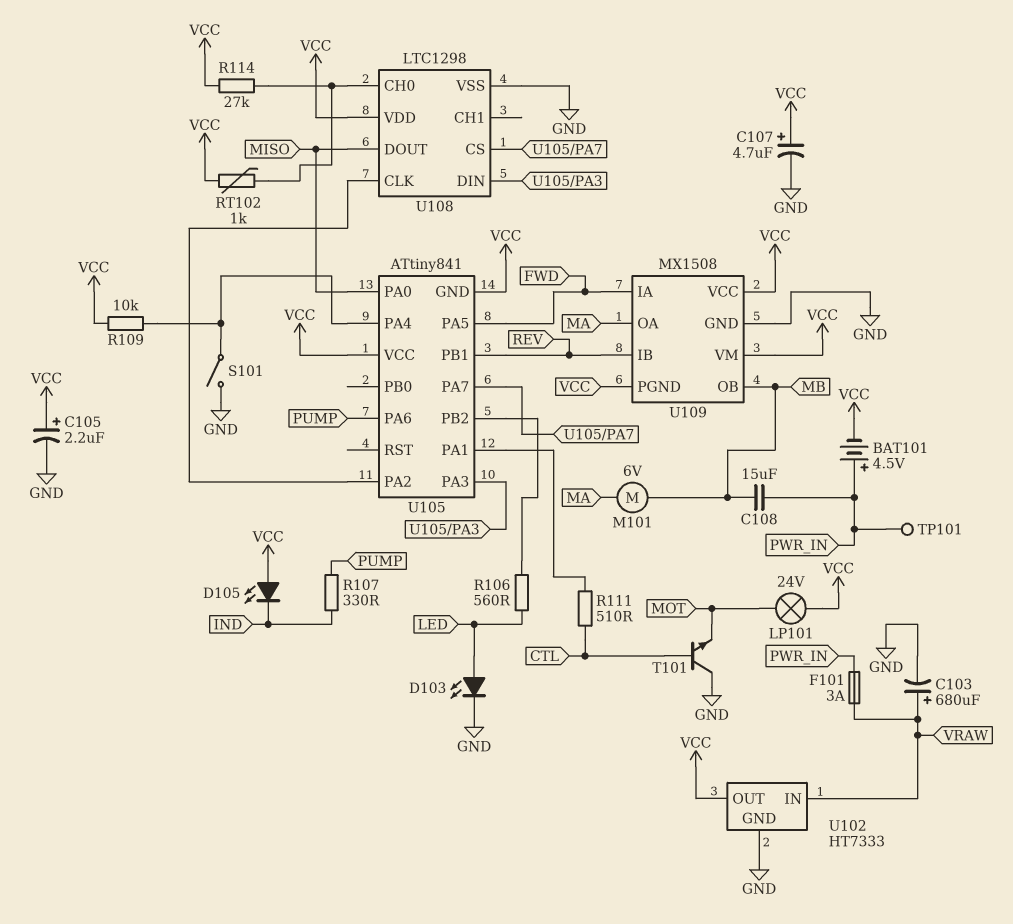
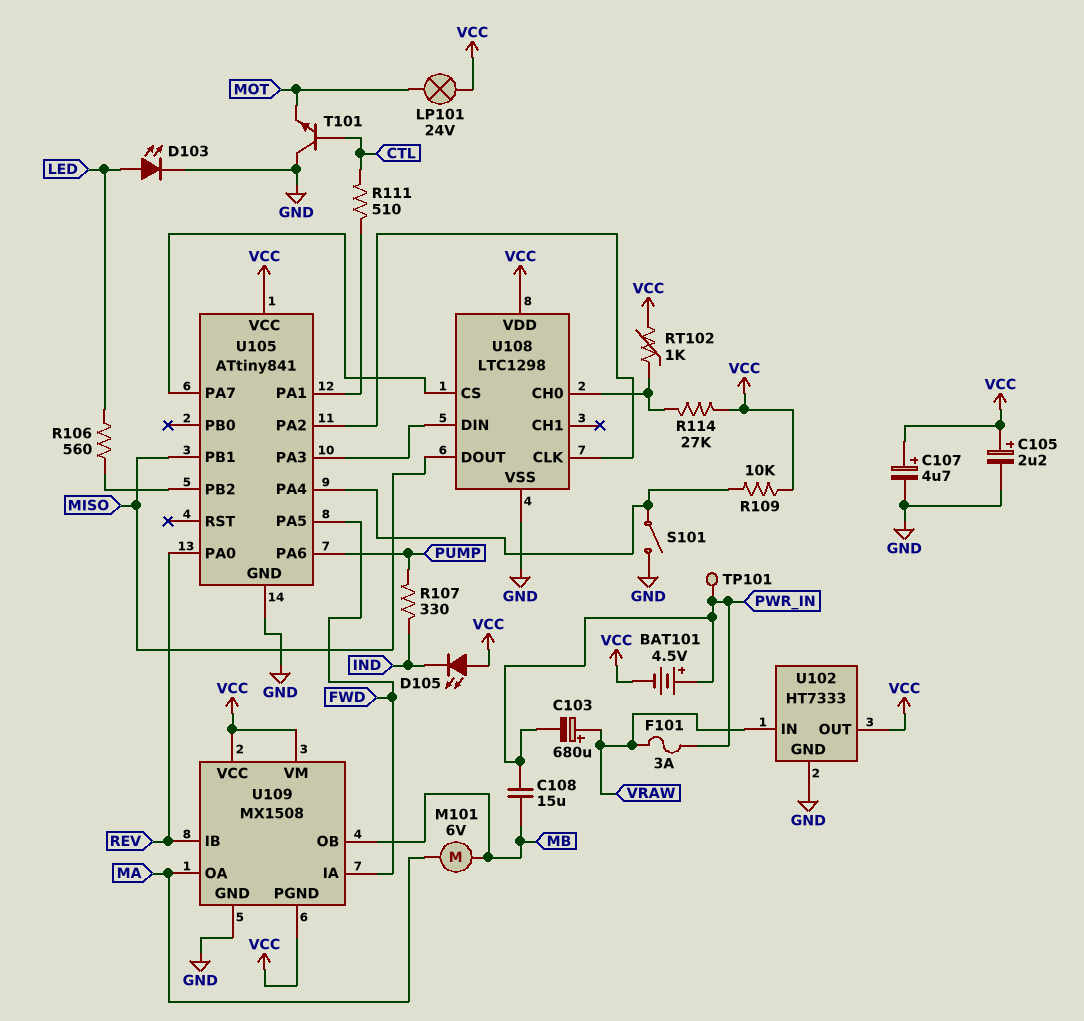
C103: 680uF (plus VRAW, minus GND) -> 680uF (plus VRAW, minus PWR_IN)
U105 pin GND: VCC -> GND
U105 pin PA0: MISO -> REV
U105 pin PB1: REV -> MISO

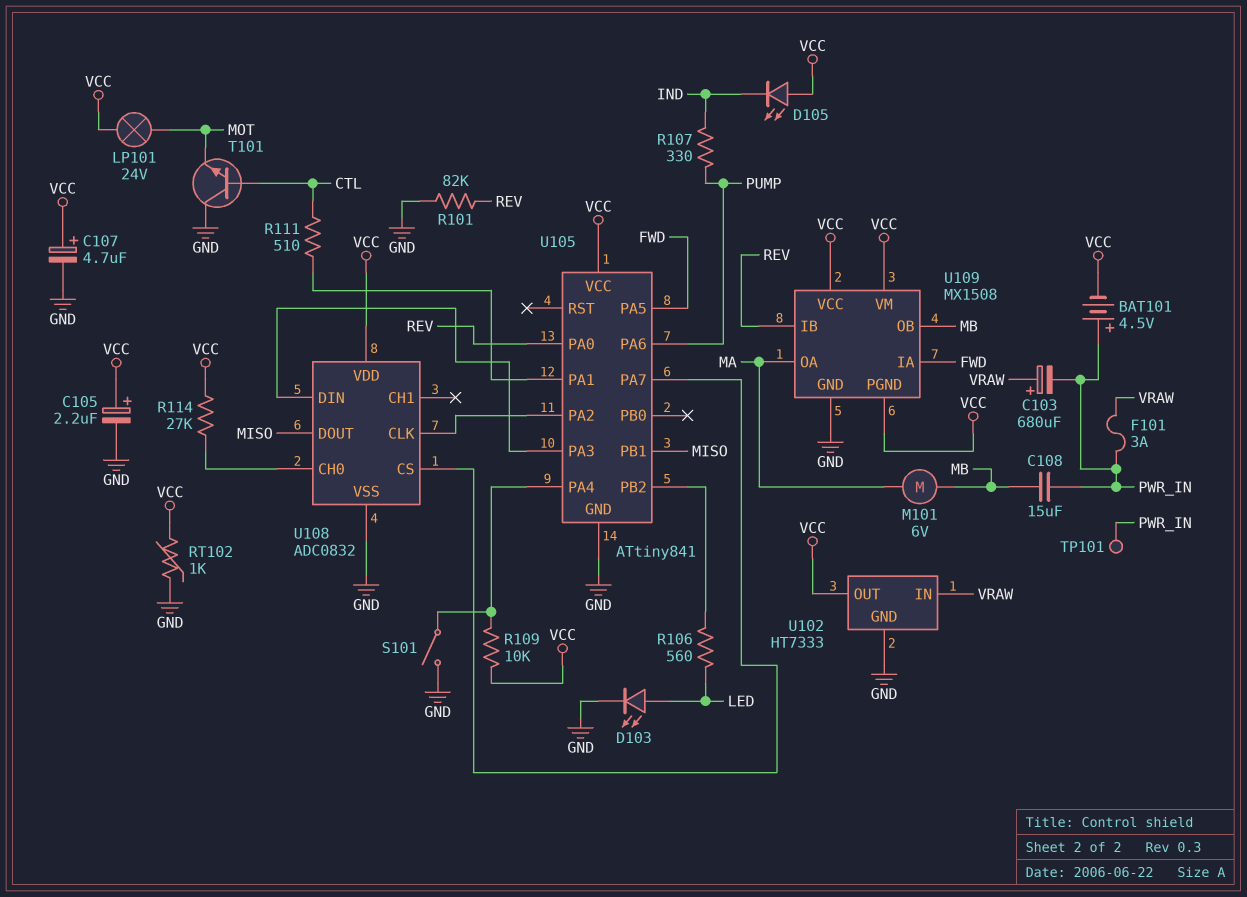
R101: none -> 82k (GND, REV)
RT102: 1k (U108/CH0, VCC) -> 1k (GND, VCC)
U108: LTC1298 -> ADC0832

